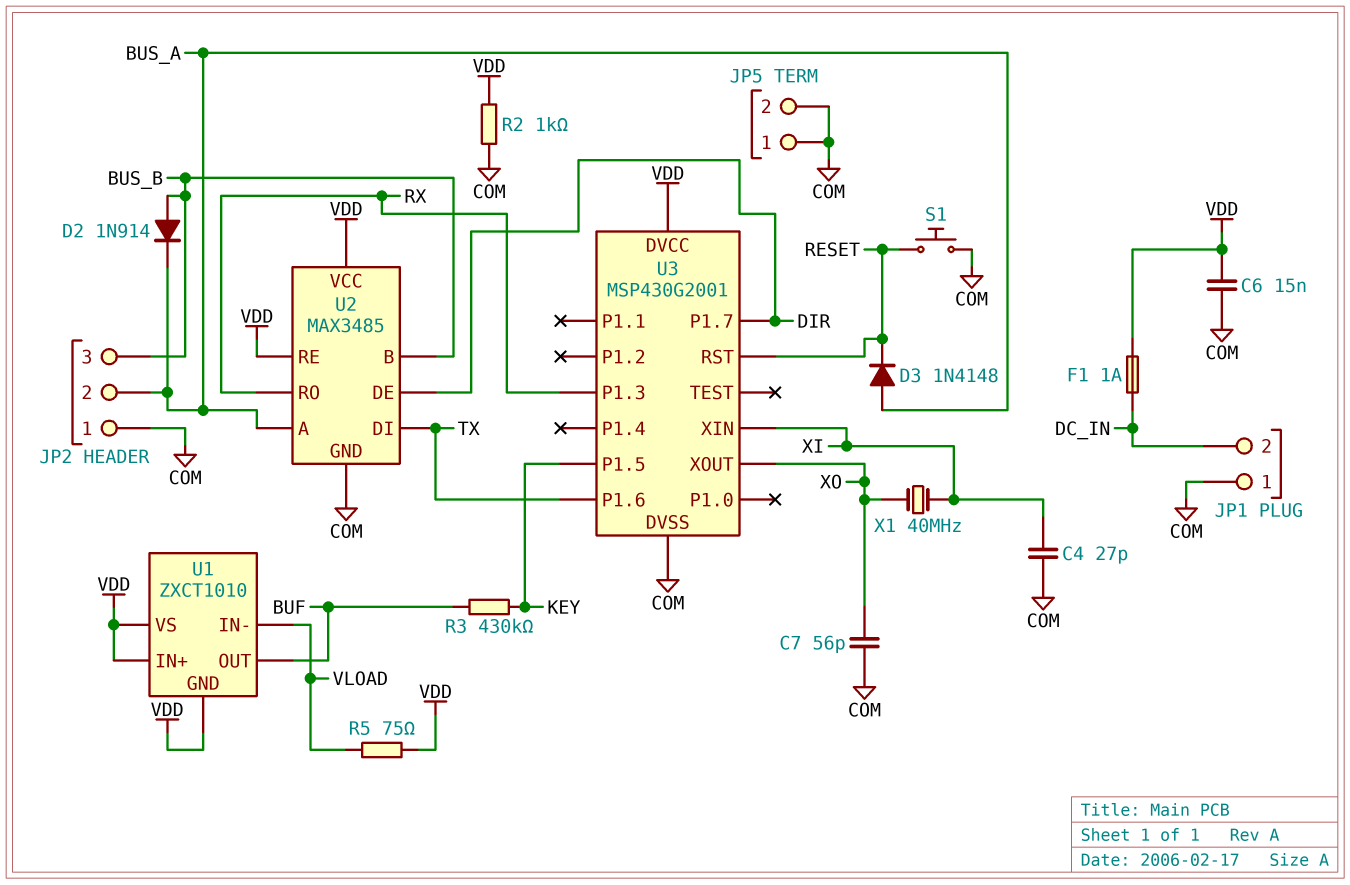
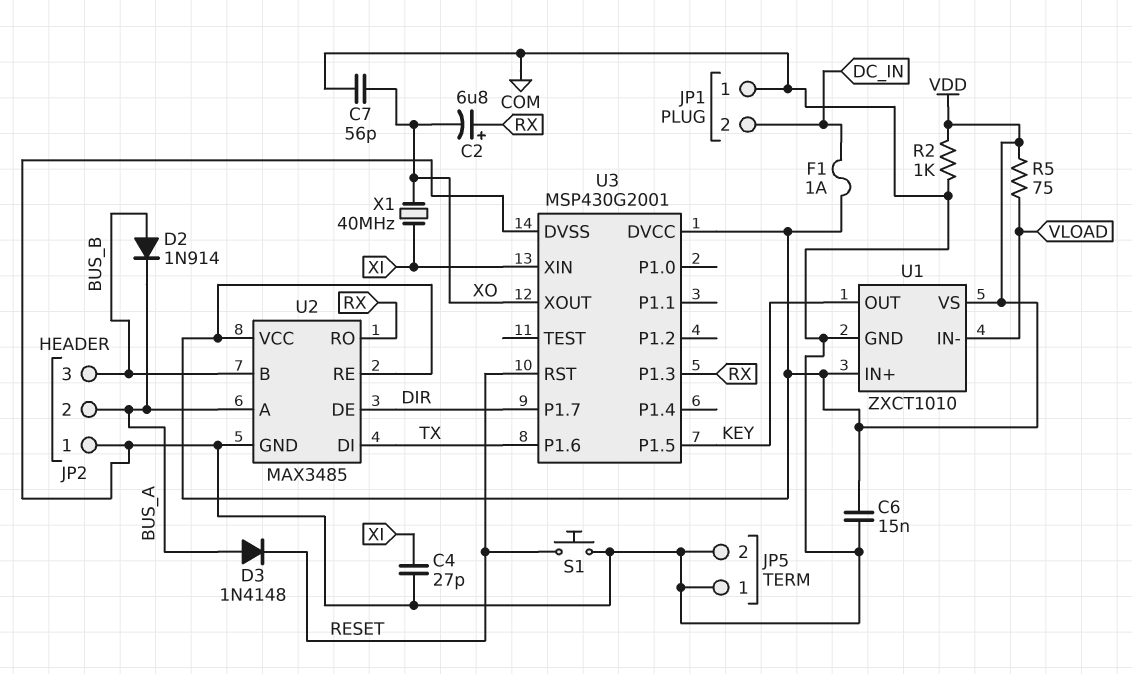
C2: none -> 6.8uF (plus RX, minus XO)
R3: 430k (BUF, KEY) -> none
U1 pin GND: VDD -> COM
U1 pin OUT: BUF -> KEY

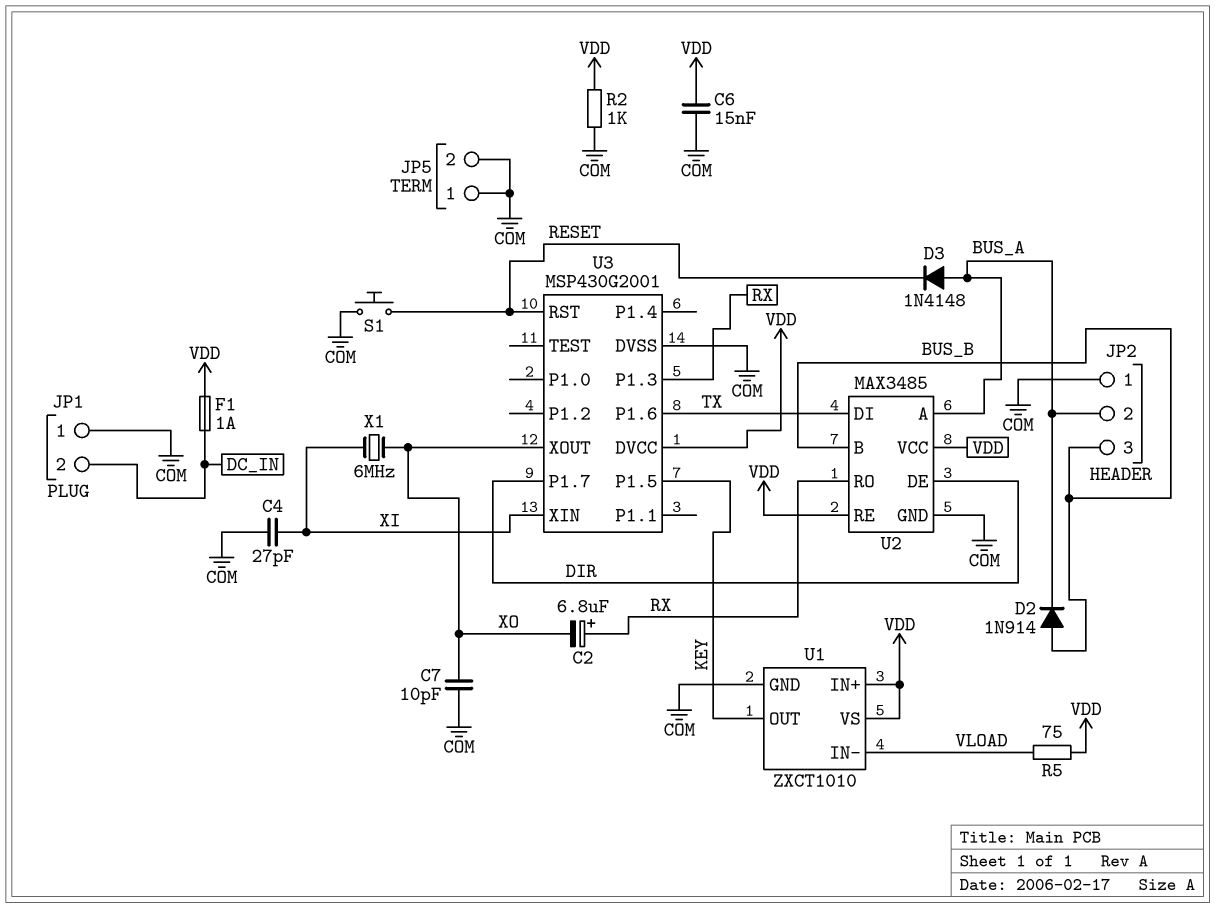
C7: 56pF (COM, XO) -> 10pF (COM, XO)
X1: 40MHz (XI, XO) -> 6MHz (XI, XO)

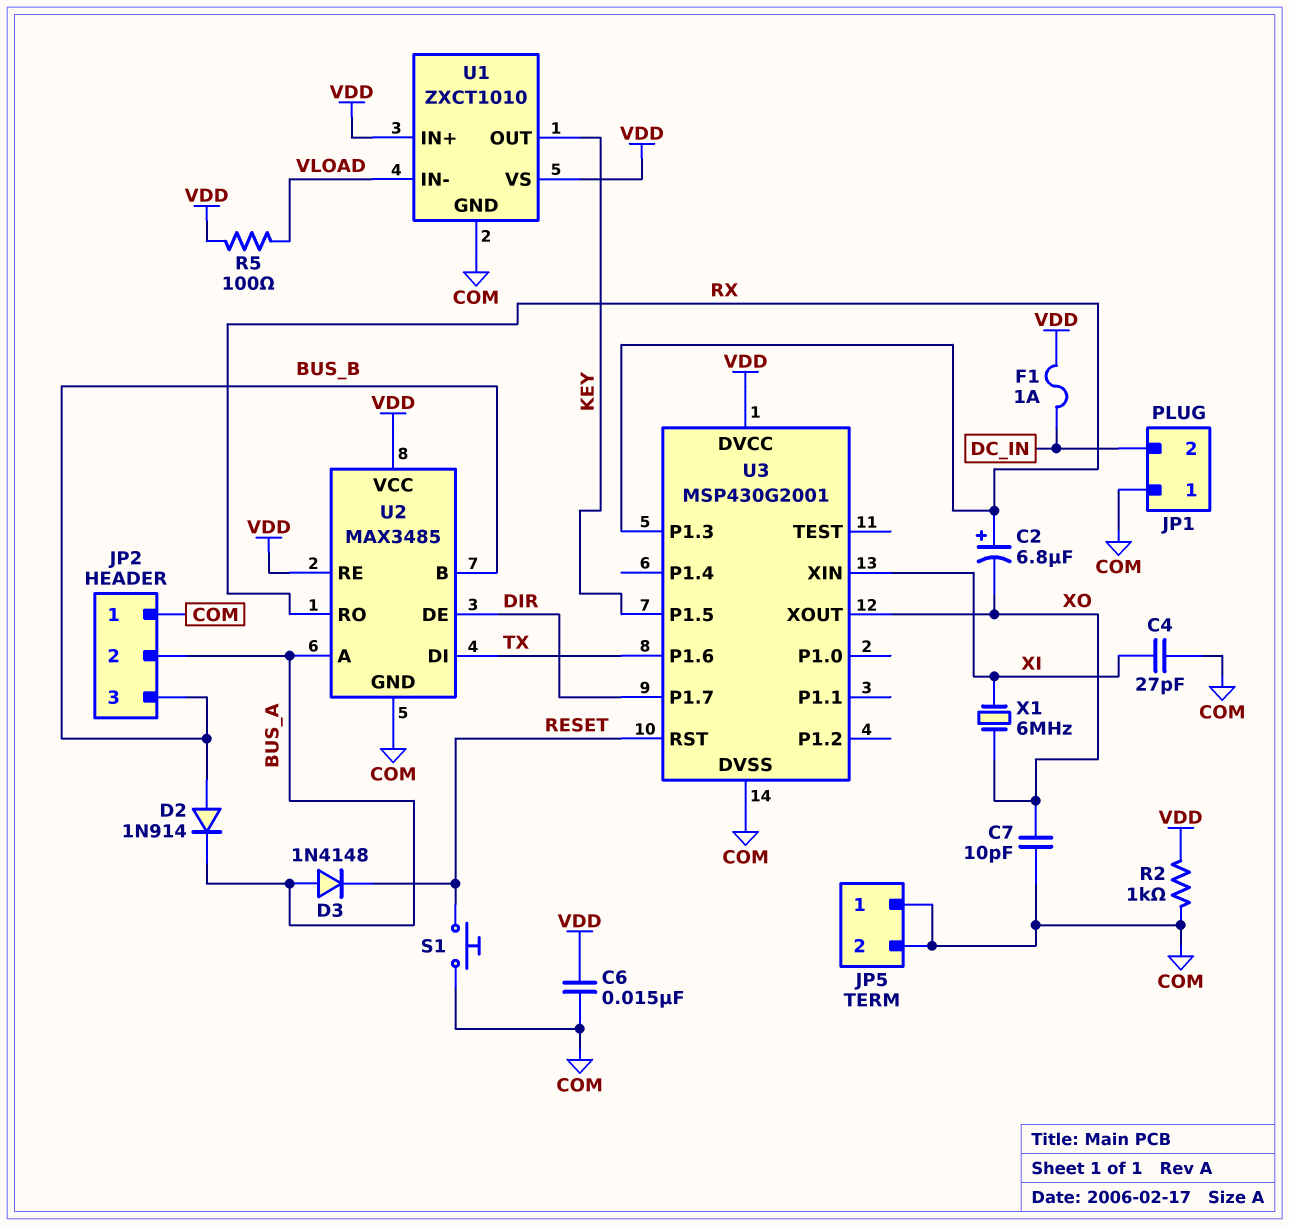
R5: 75 (VDD, VLOAD) -> 100 (VDD, VLOAD)

